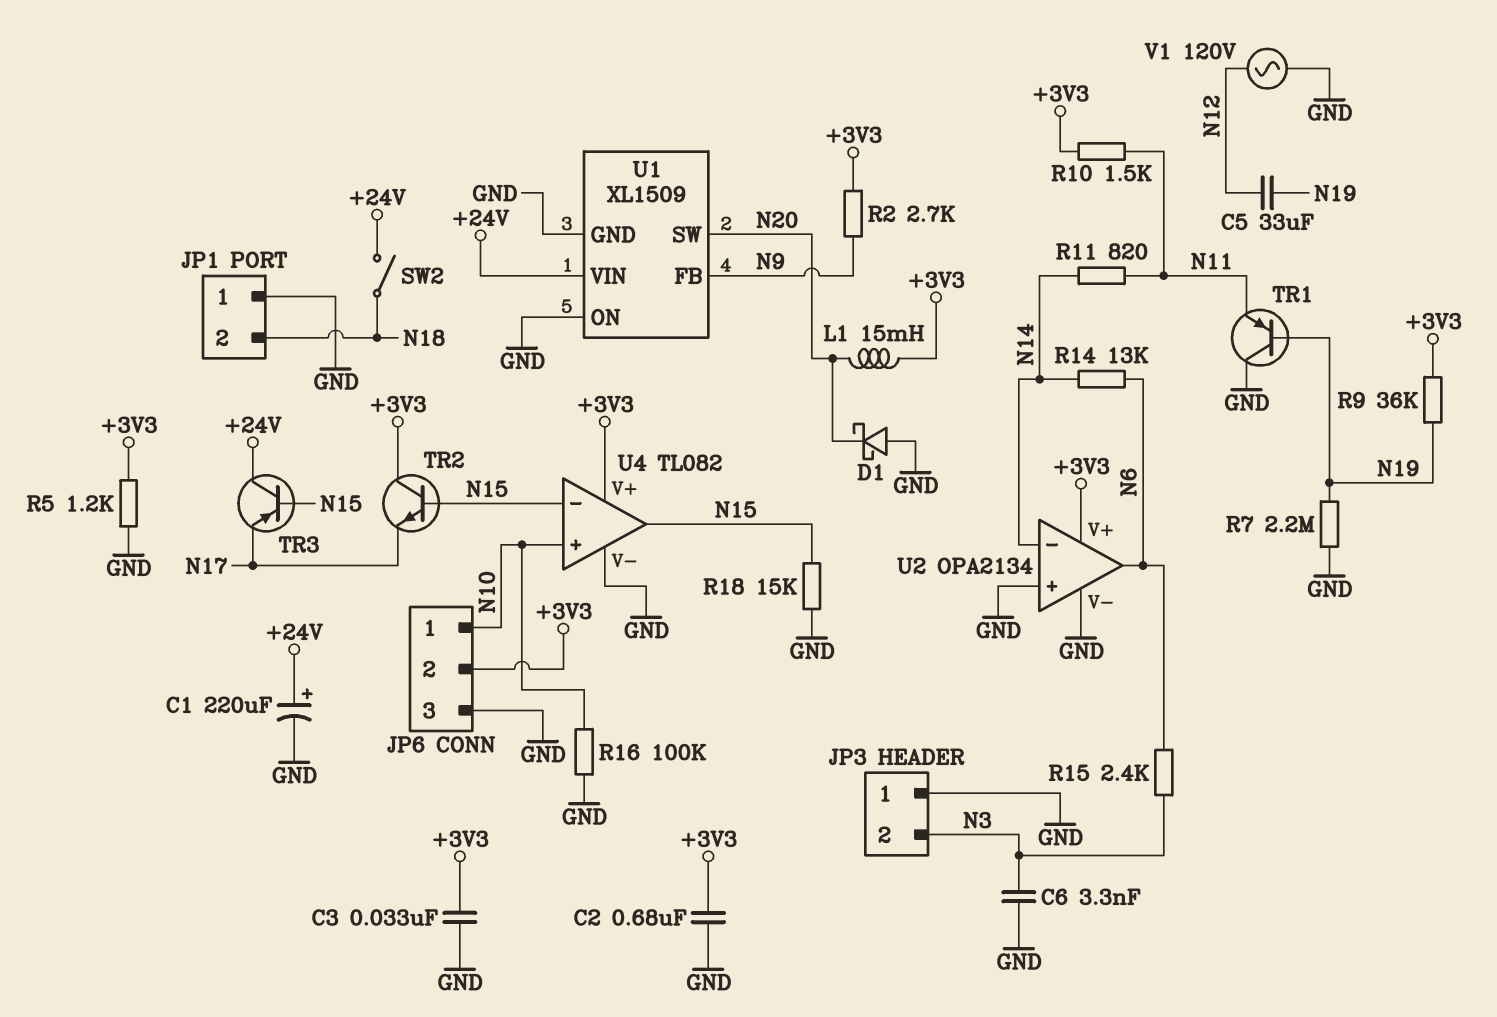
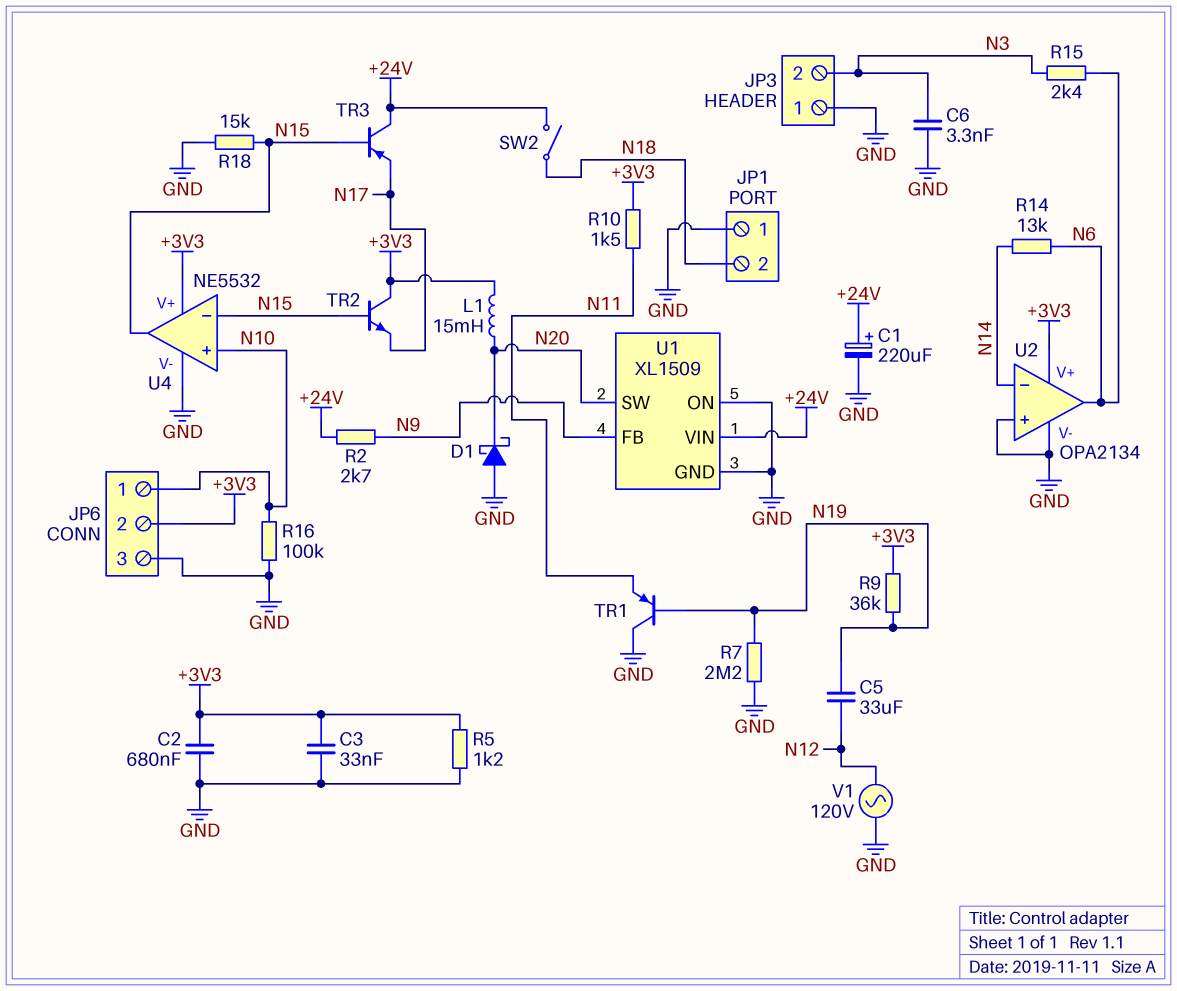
R2: 2.7k (+3V3, N9) -> 2.7k (+24V, N9)
R11: 820 (N11, N14) -> none
U4: TL082 -> NE5532

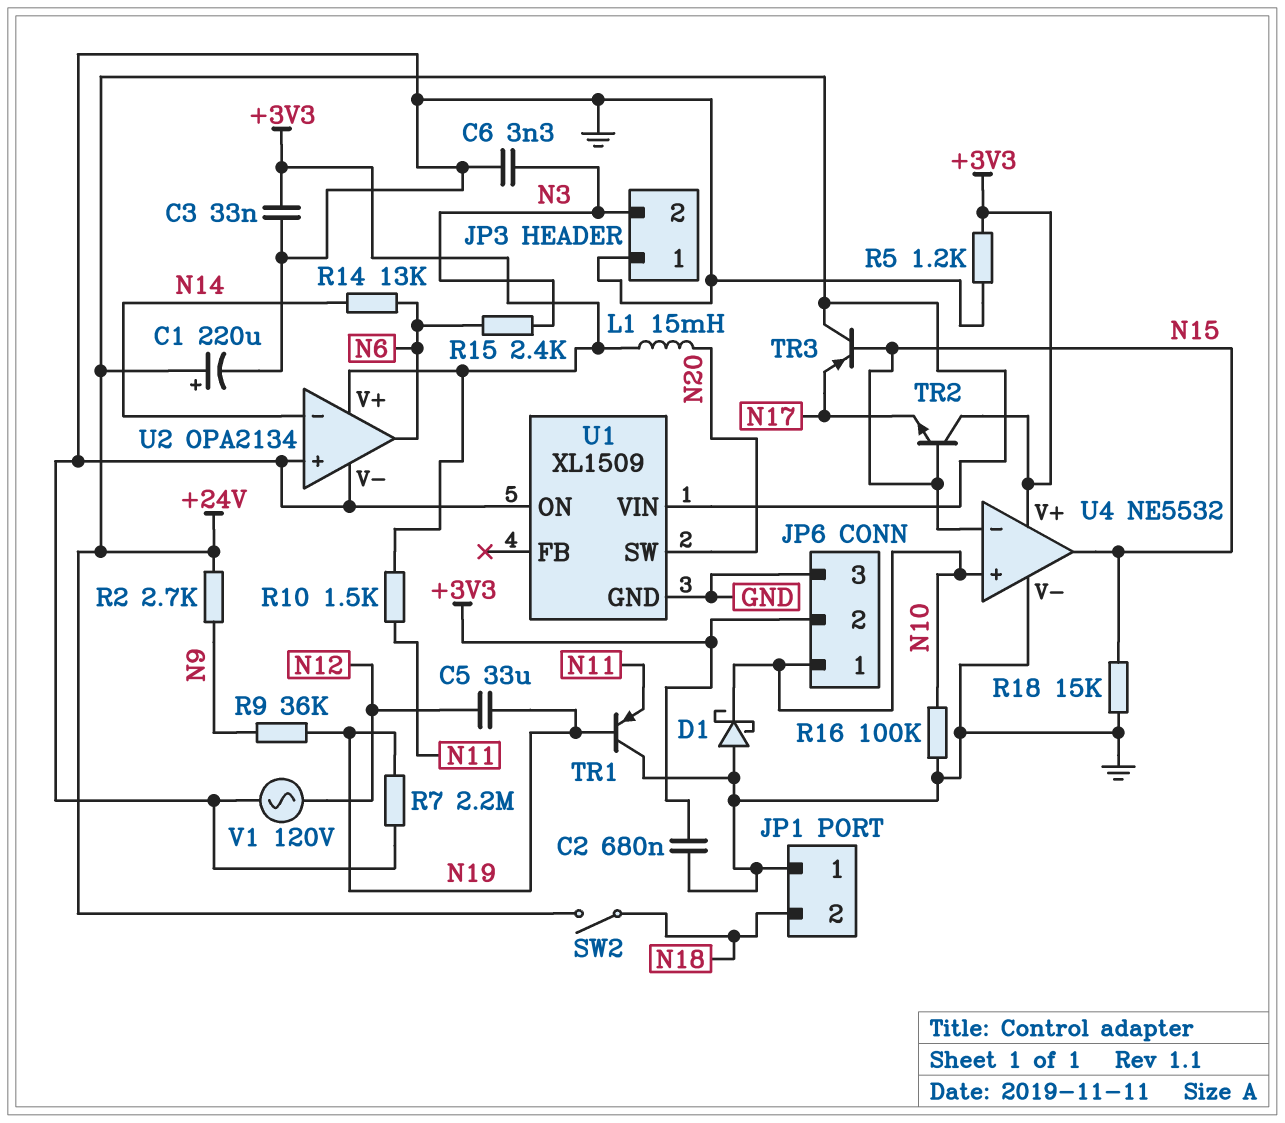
D1: schottky (A GND, K N20) -> schottky (A GND, K N10)
R9: 36k (+3V3, N19) -> 36k (N9, N19)
U1 pin FB: N9 -> none

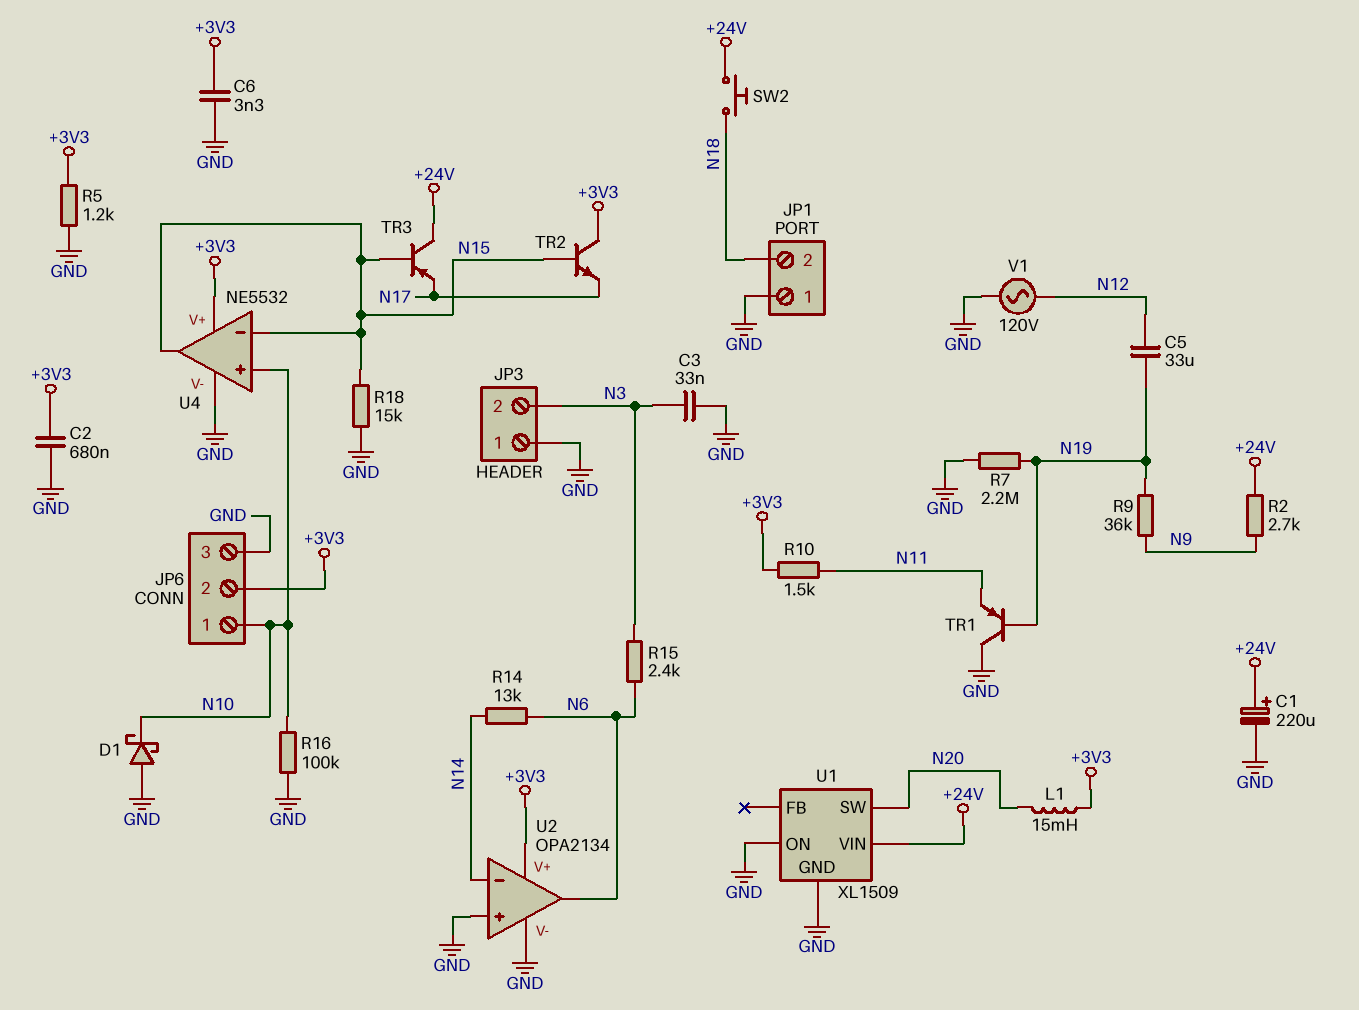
C3: 33nF (+3V3, GND) -> 33nF (GND, N3)
C6: 3.3nF (GND, N3) -> 3.3nF (+3V3, GND)
SW2: switch (+24V, N18) -> button (+24V, N18)

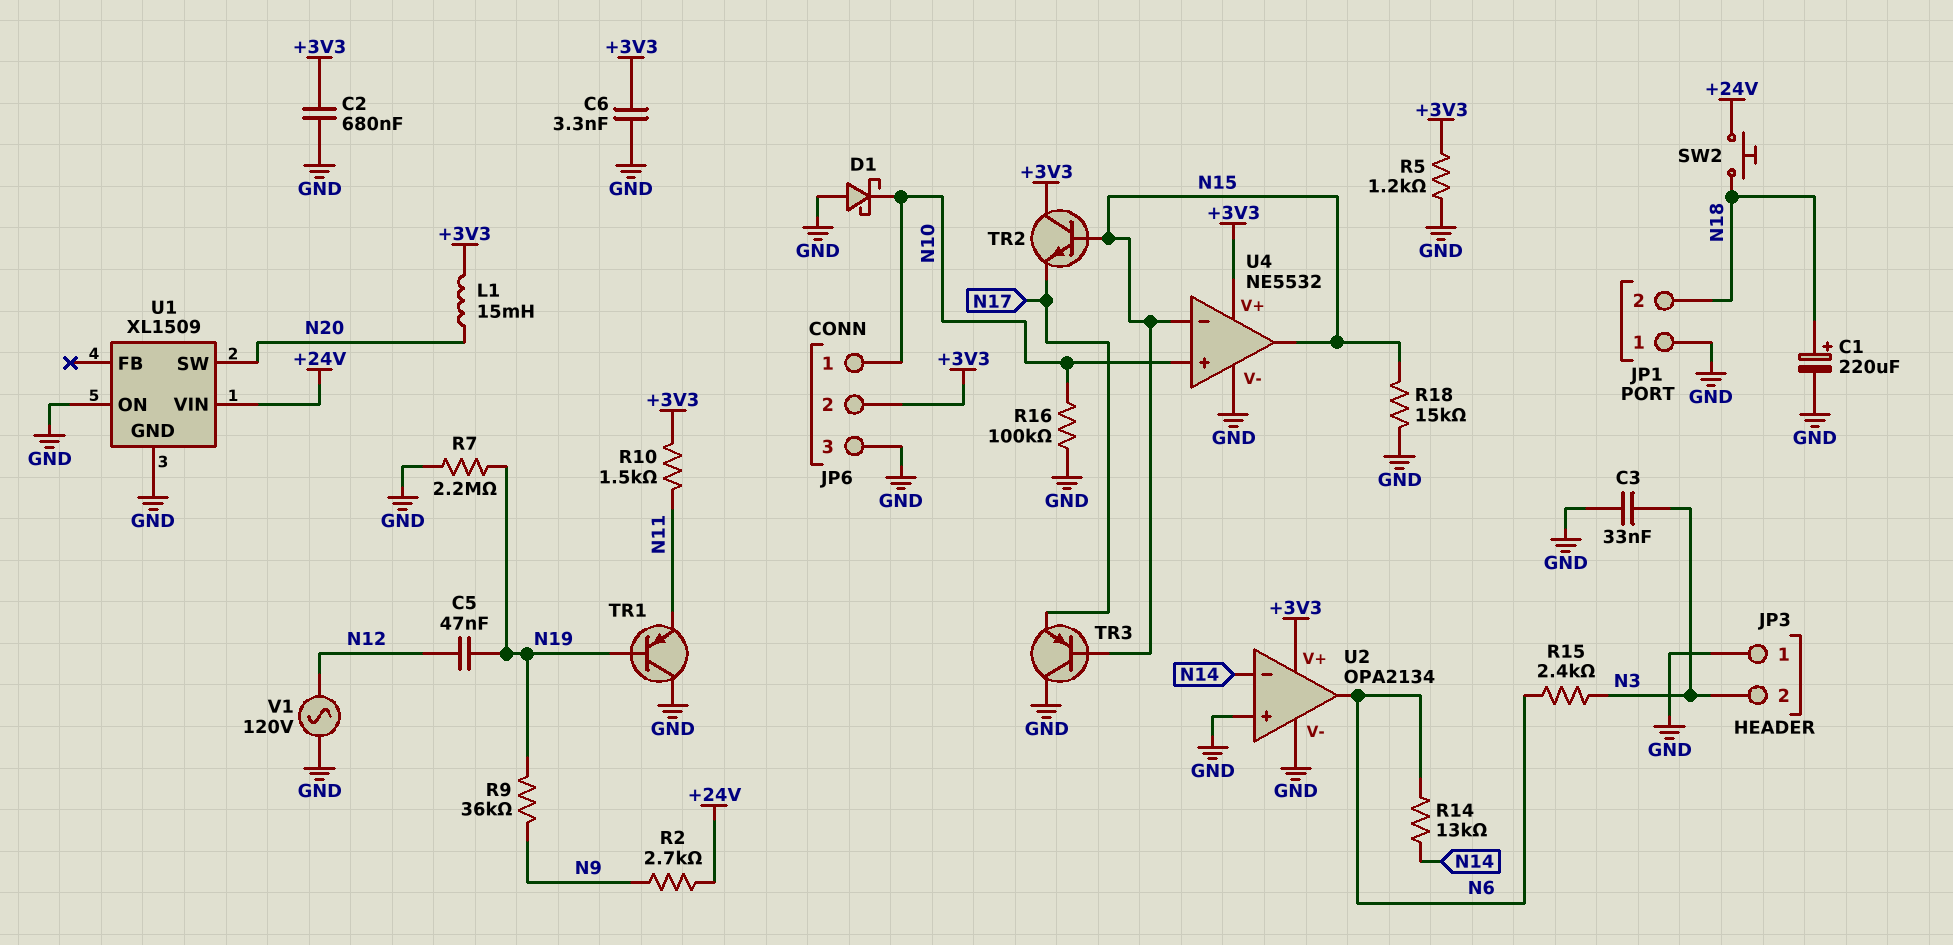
C1: 220uF (plus +24V, minus GND) -> 220uF (plus N18, minus GND)
C5: 33uF (N12, N19) -> 47nF (N12, N19)
TR3: PNP (B N15, C +24V, E N17) -> PNP (B N15, C GND, E N17)

